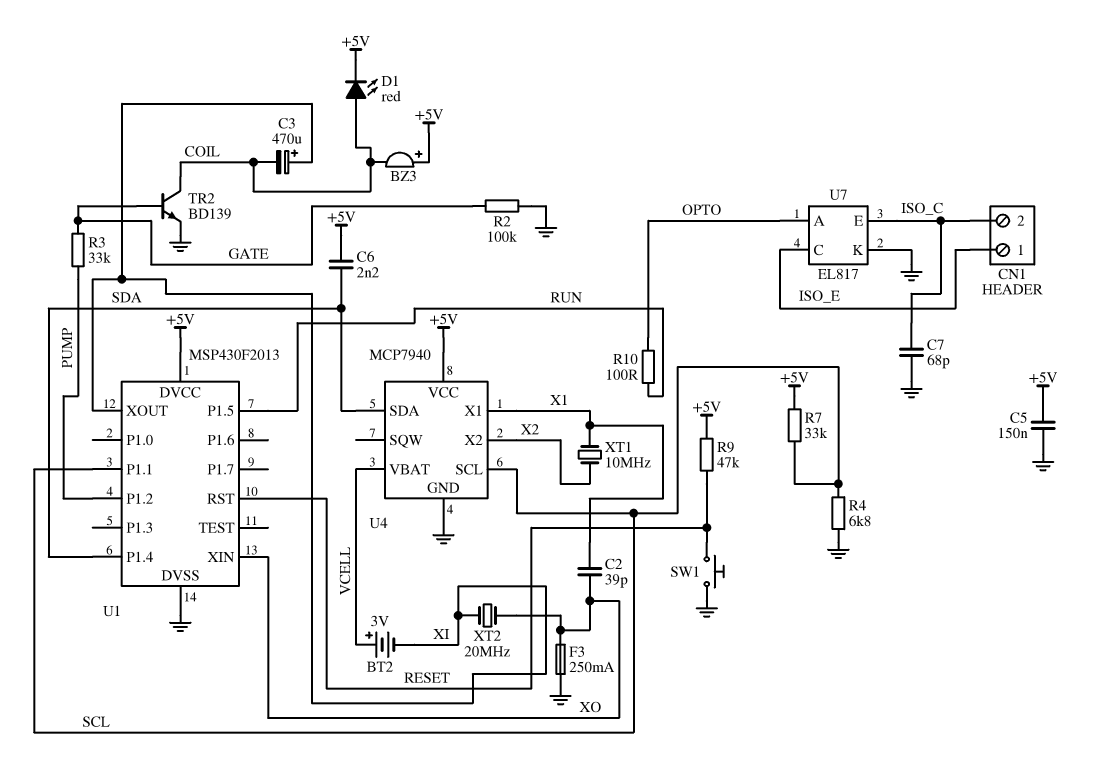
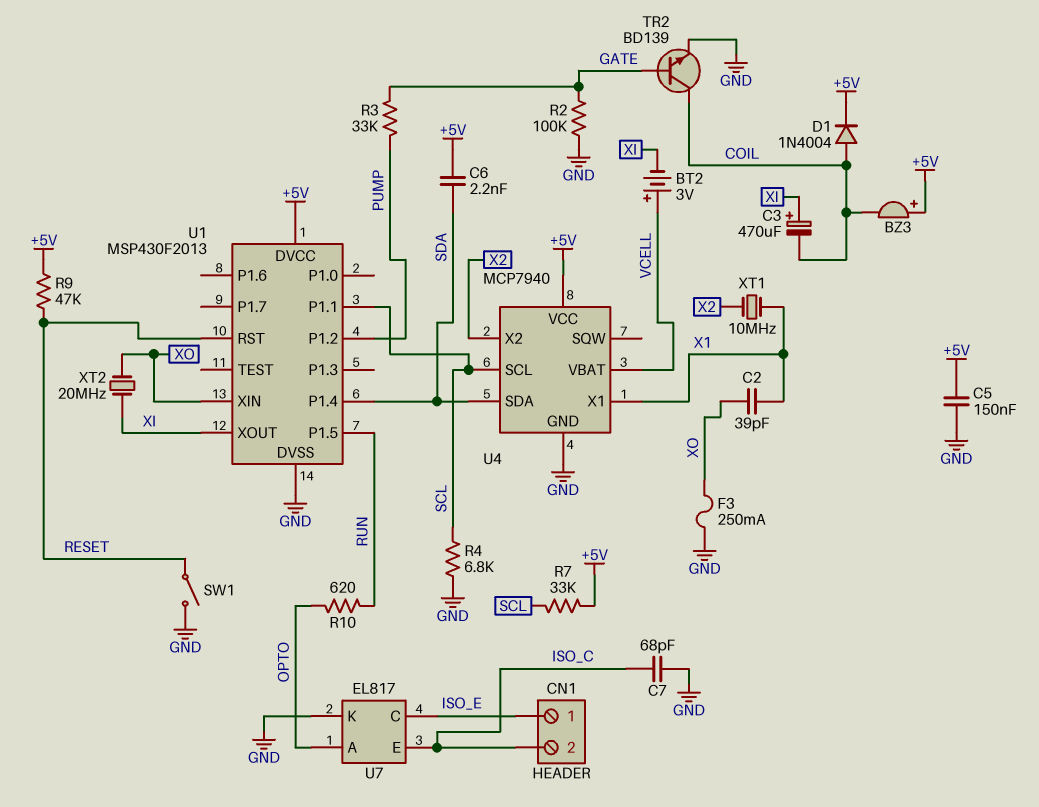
D1: LED red (A COIL, K +5V) -> diode 1N4004 (A COIL, K +5V)
R10: 100 (OPTO, RUN) -> 620 (OPTO, RUN)
SW1: button (GND, RESET) -> switch (GND, RESET)

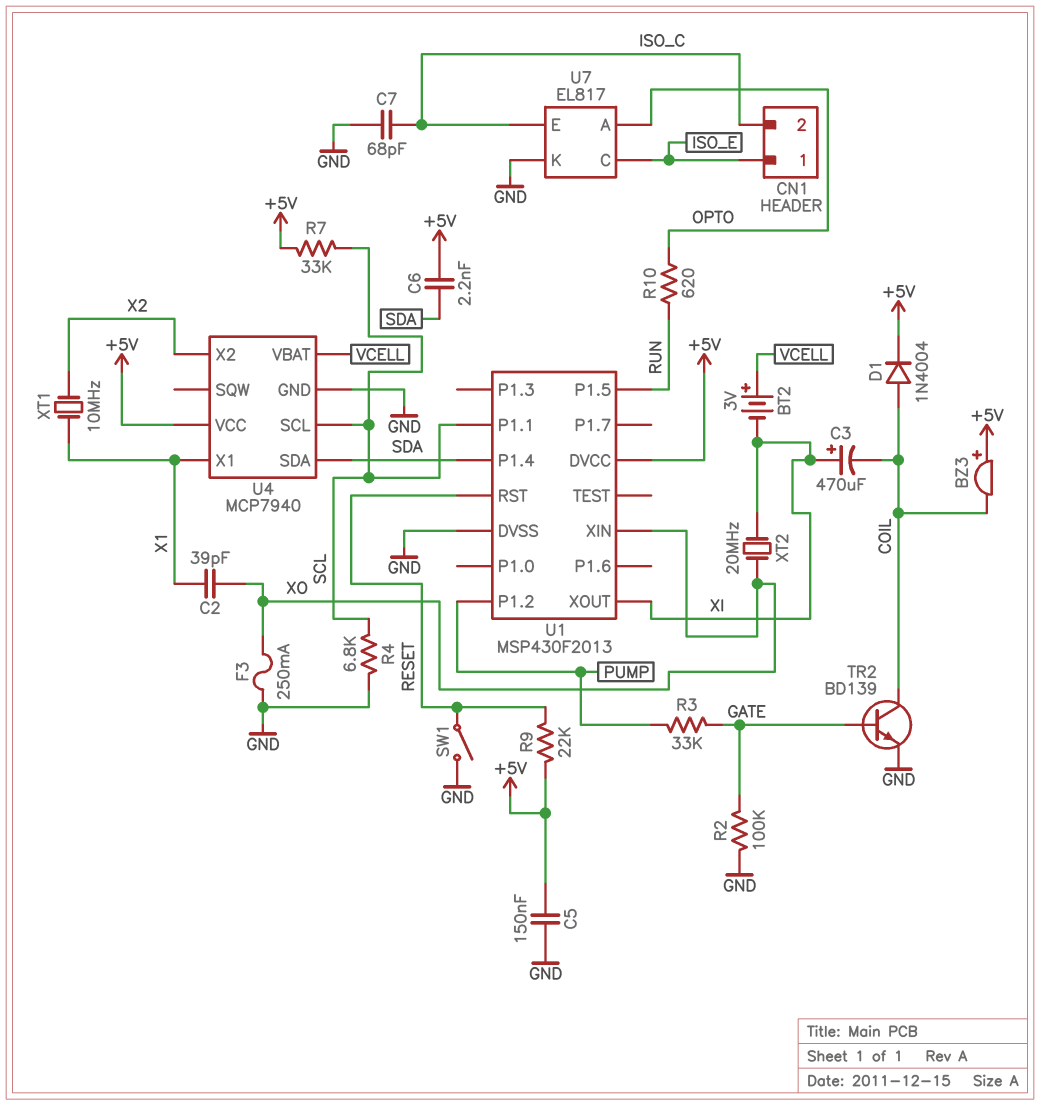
R9: 47k (+5V, RESET) -> 22k (+5V, RESET)

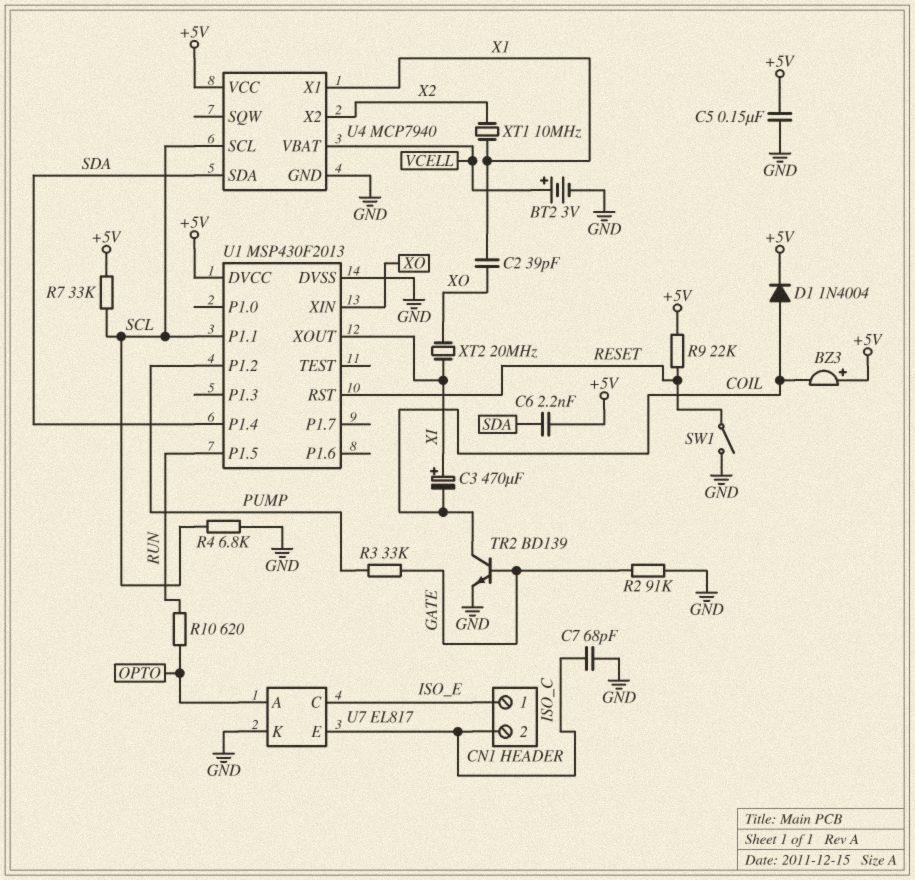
BT2: 3V (plus VCELL, minus XI) -> 3V (plus VCELL, minus GND)
F3: 250mA (GND, XO) -> none
R2: 100k (GATE, GND) -> 91k (GATE, GND)

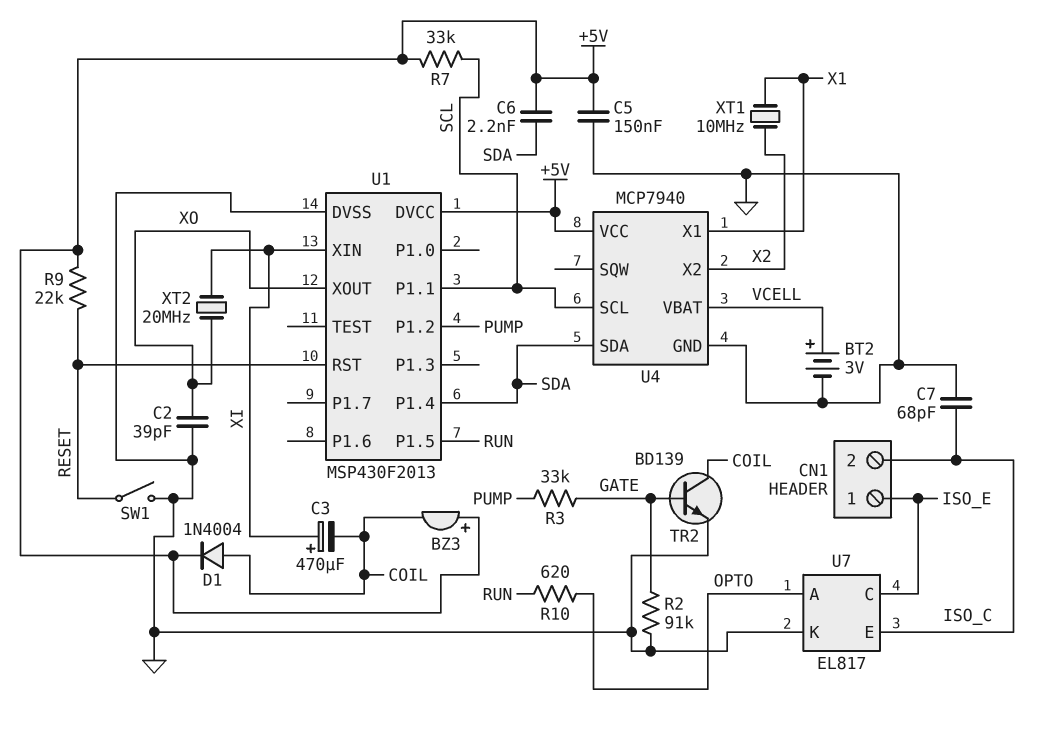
C2: 39pF (X1, XO) -> 39pF (GND, XO)
R4: 6.8k (GND, SCL) -> none
U1 pin XIN: XO -> XI
U1 pin XOUT: XI -> XO

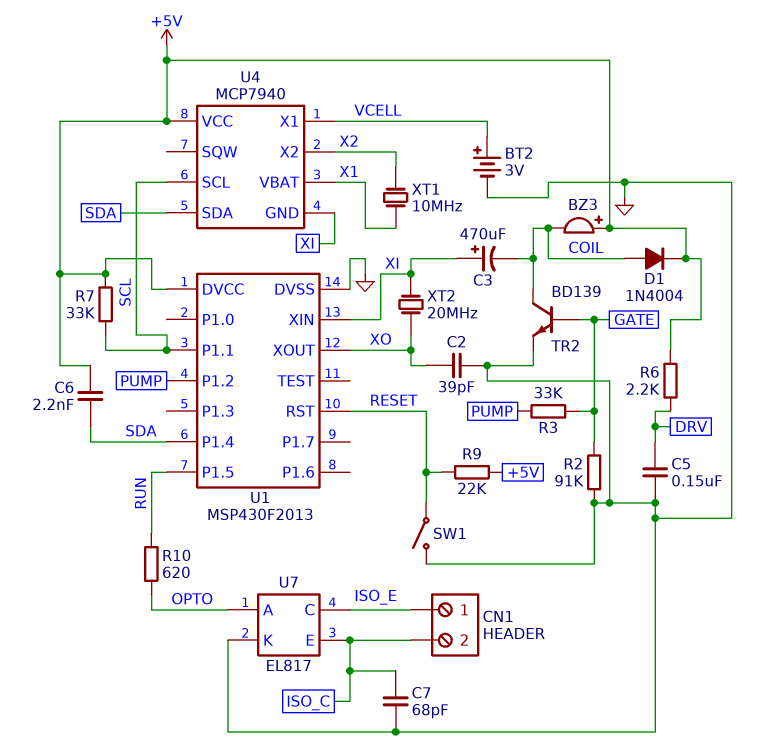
C5: 150nF (+5V, GND) -> 150nF (DRV, GND)
R6: none -> 2.2k (+5V, DRV)
U4 pin GND: GND -> XI
U4 pin VBAT: VCELL -> X1
U4 pin X1: X1 -> VCELL

